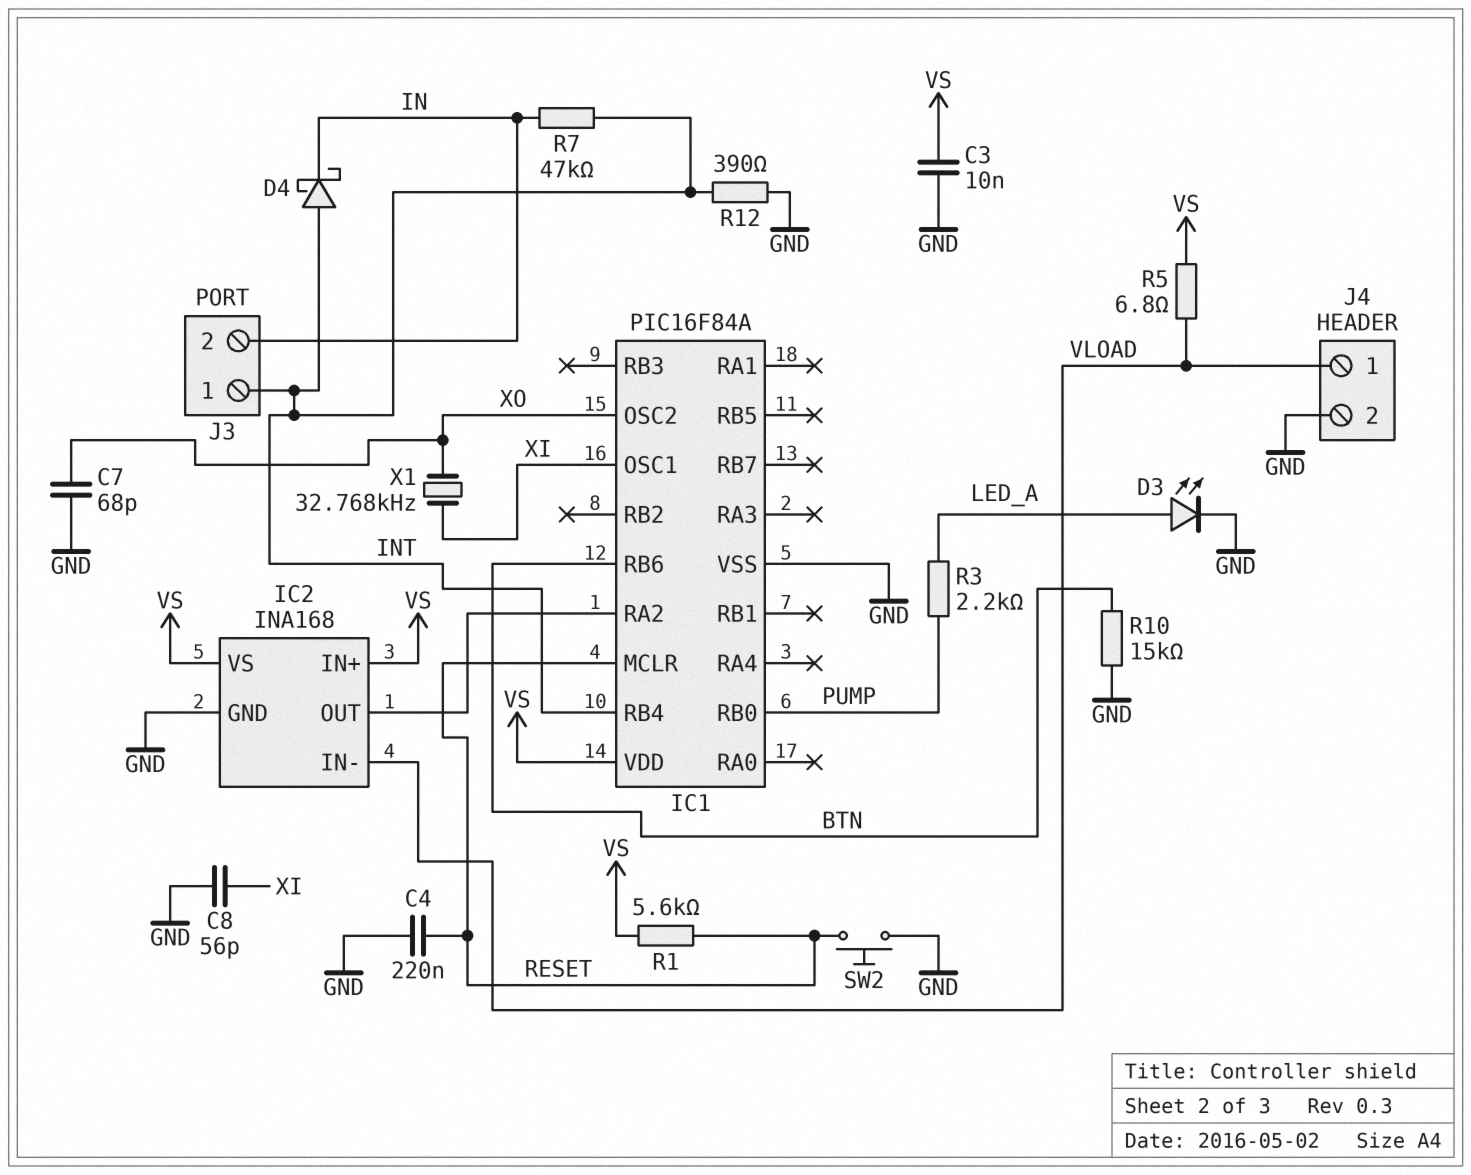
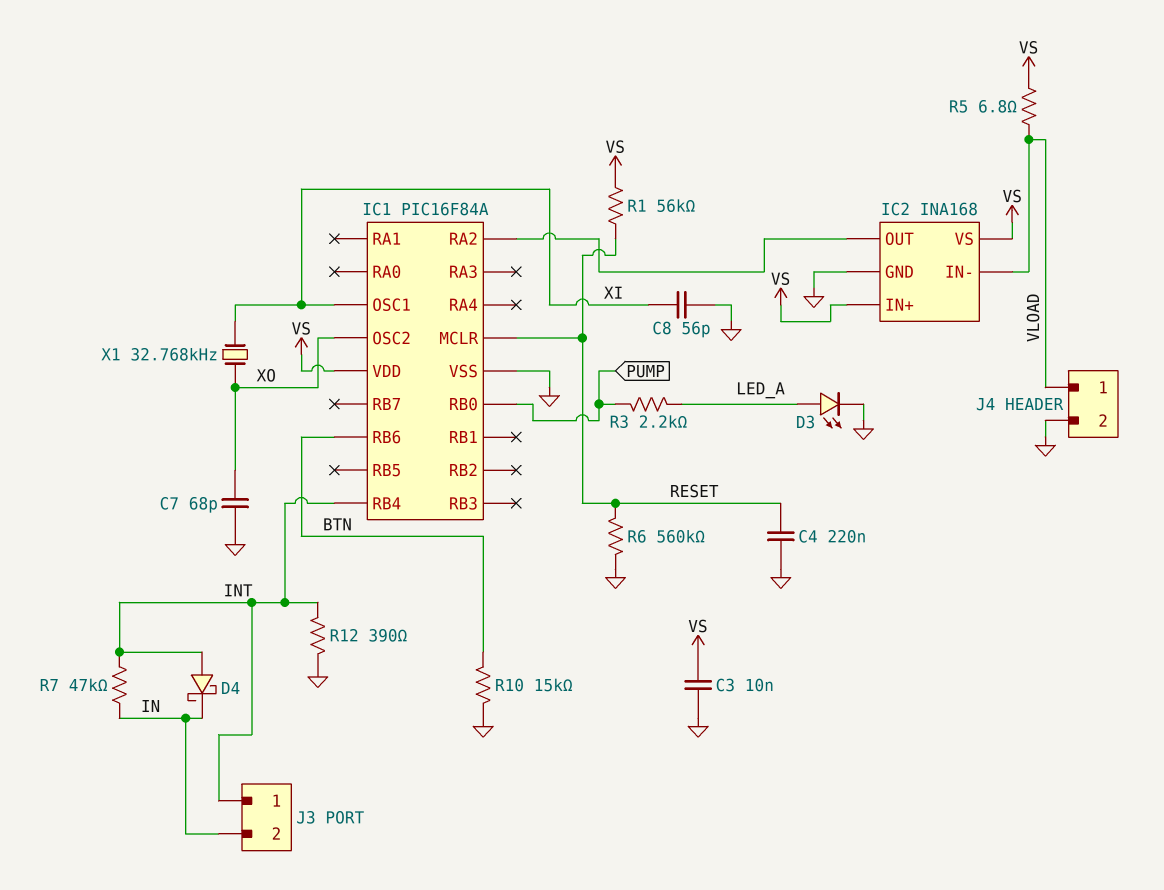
R1: 5.6k (RESET, VS) -> 56k (RESET, VS)
R6: none -> 560k (GND, RESET)
SW2: button (GND, RESET) -> none

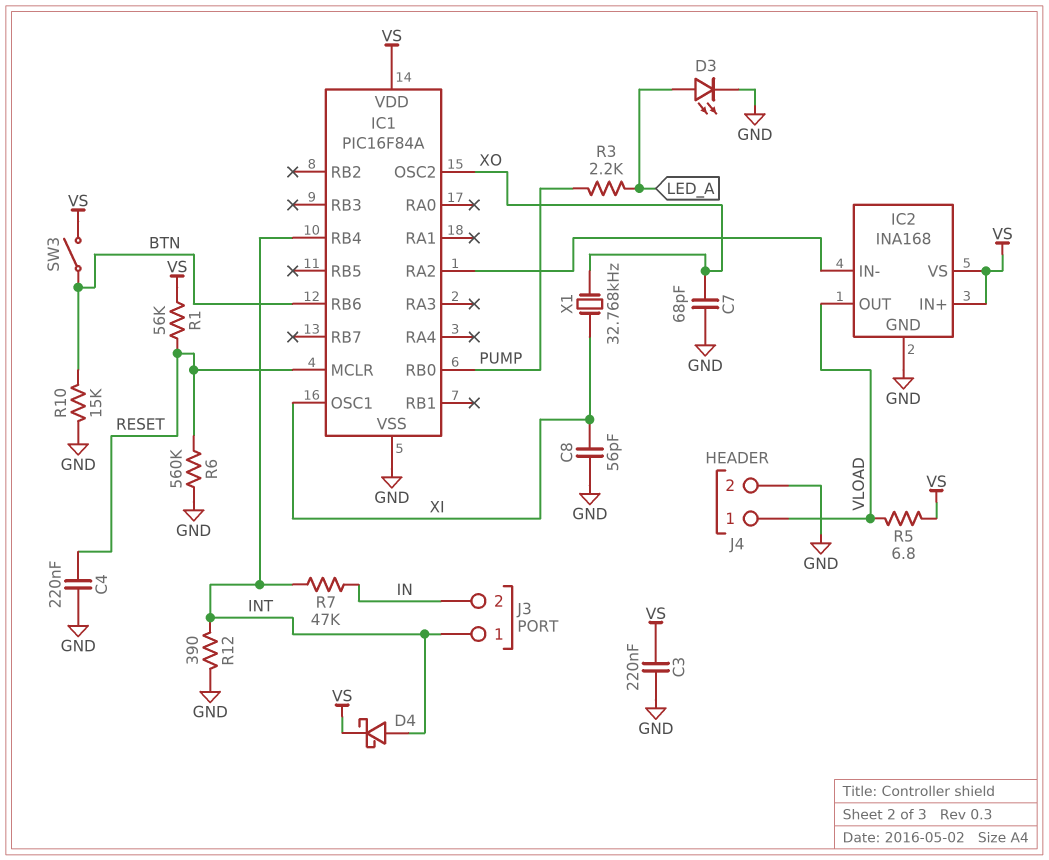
C3: 10nF (GND, VS) -> 220nF (GND, VS)
D4: schottky (A INT, K IN) -> schottky (A INT, K VS)
IC2 pin IN-: VLOAD -> IC1/RA2
IC2 pin OUT: IC1/RA2 -> VLOAD
SW3: none -> switch (BTN, VS)

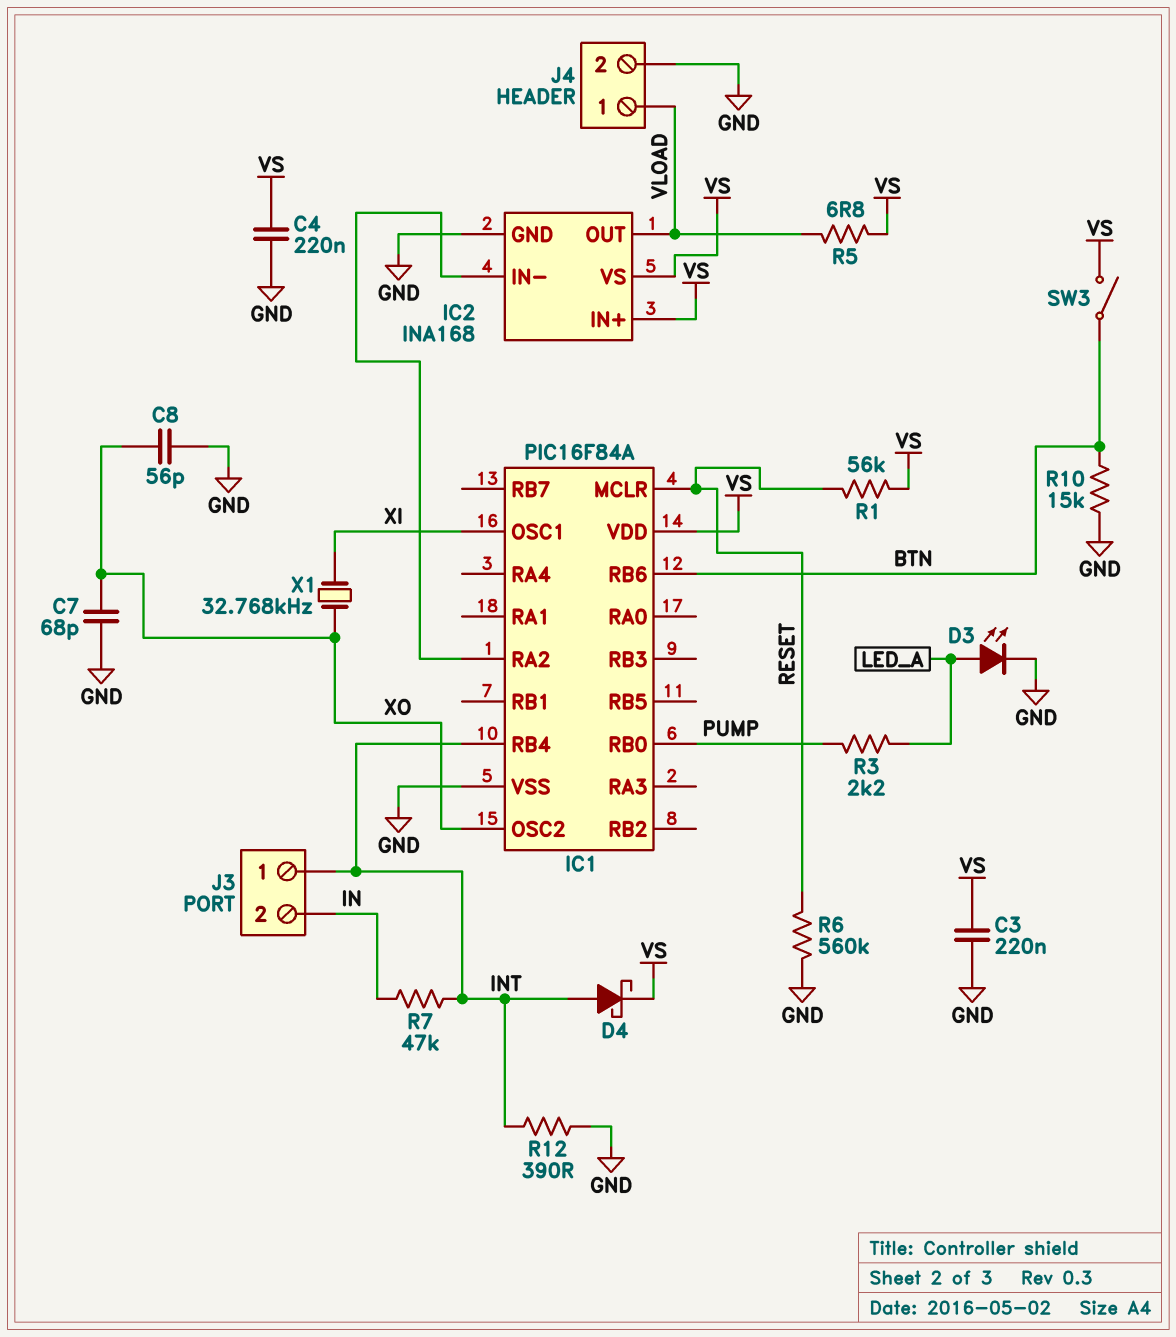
C4: 220nF (GND, RESET) -> 220nF (GND, VS)
C8: 56pF (GND, XI) -> 56pF (GND, XO)

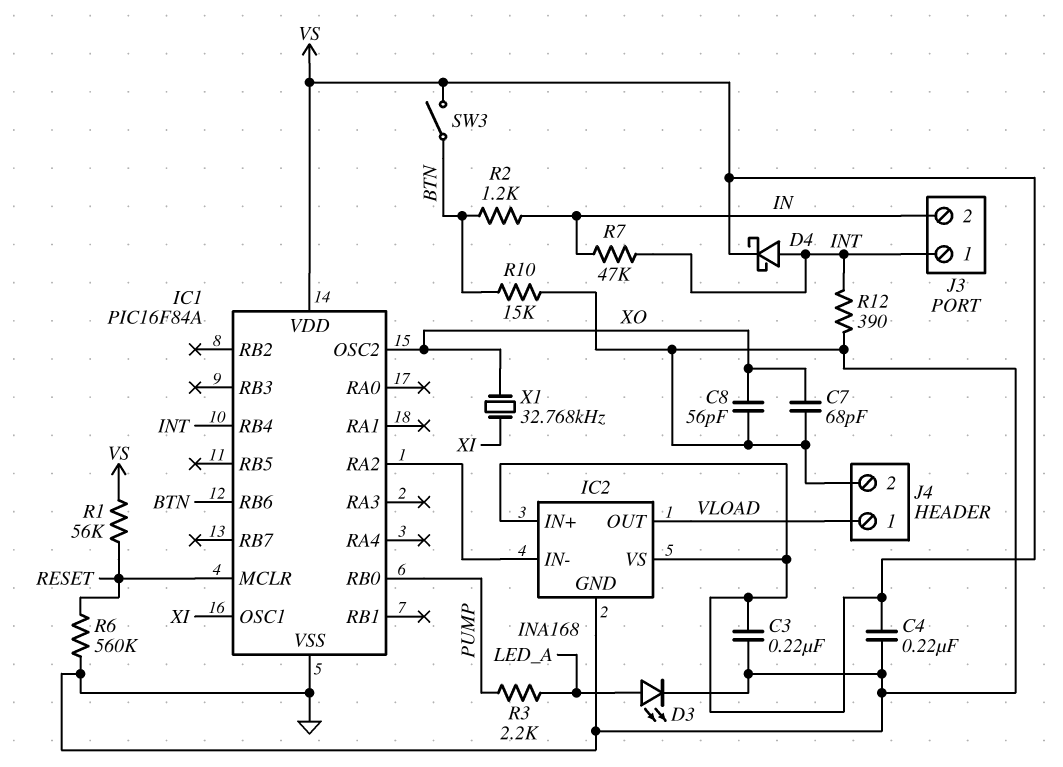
R2: none -> 1.2k (BTN, IN)
R5: 6.8 (VLOAD, VS) -> none

